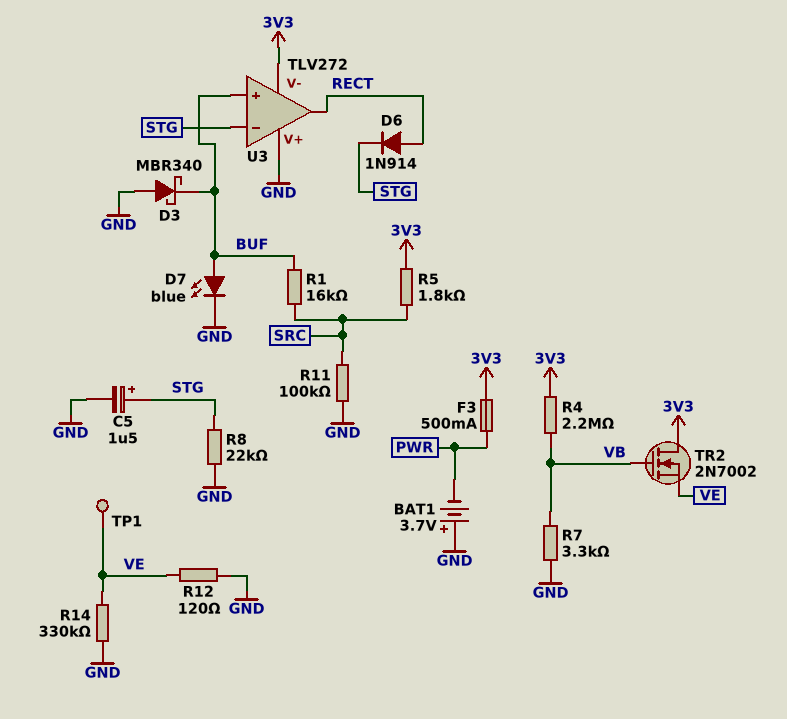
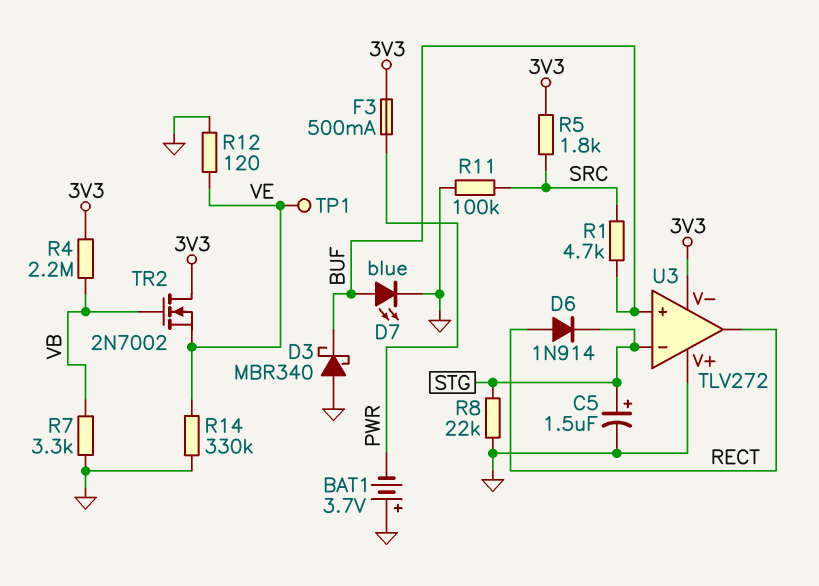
R1: 16k (BUF, SRC) -> 4.7k (BUF, SRC)

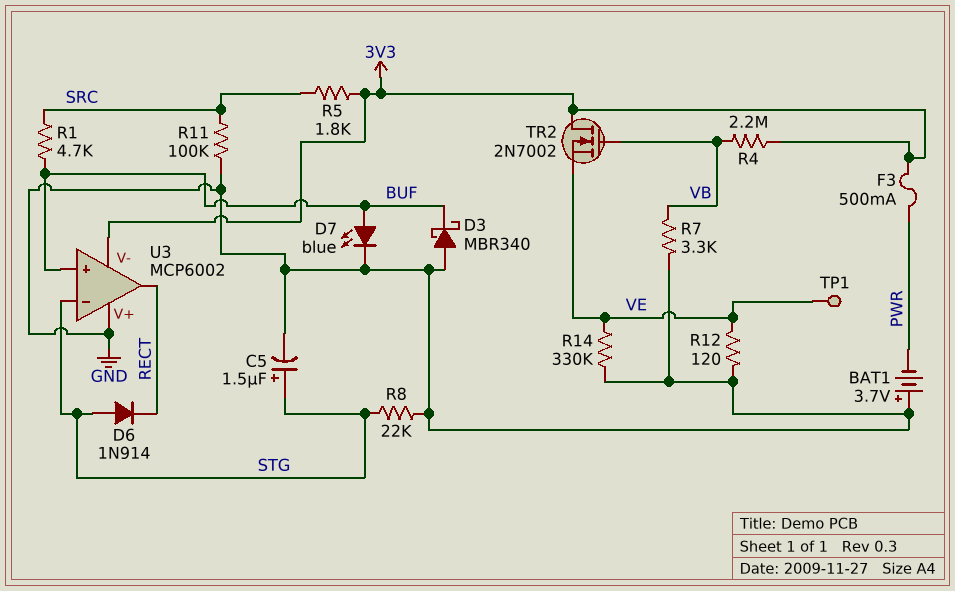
D6: diode 1N914 (A RECT, K STG) -> diode 1N914 (A STG, K RECT)
U3: TLV272 -> MCP6002

